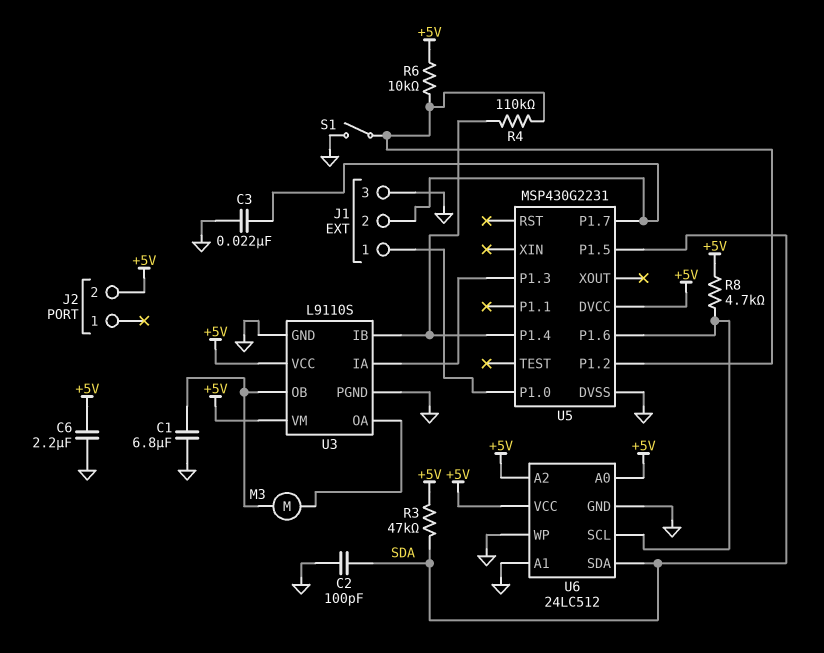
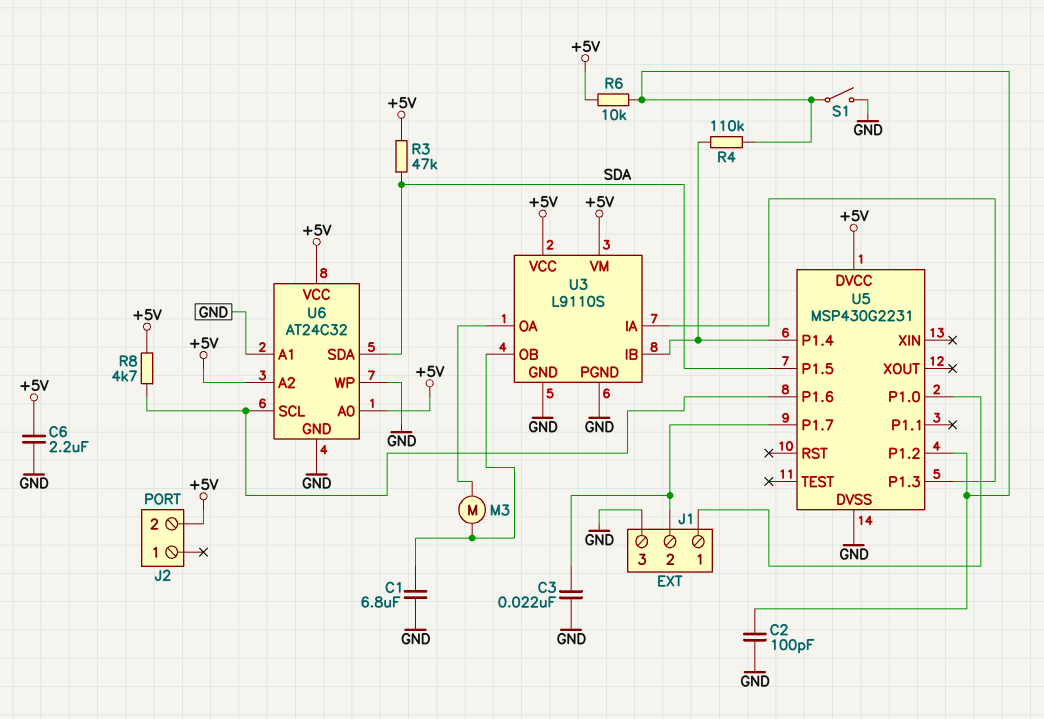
C2: 100pF (GND, SDA) -> 100pF (GND, U5/P1.2)
U6: 24LC512 -> AT24C32

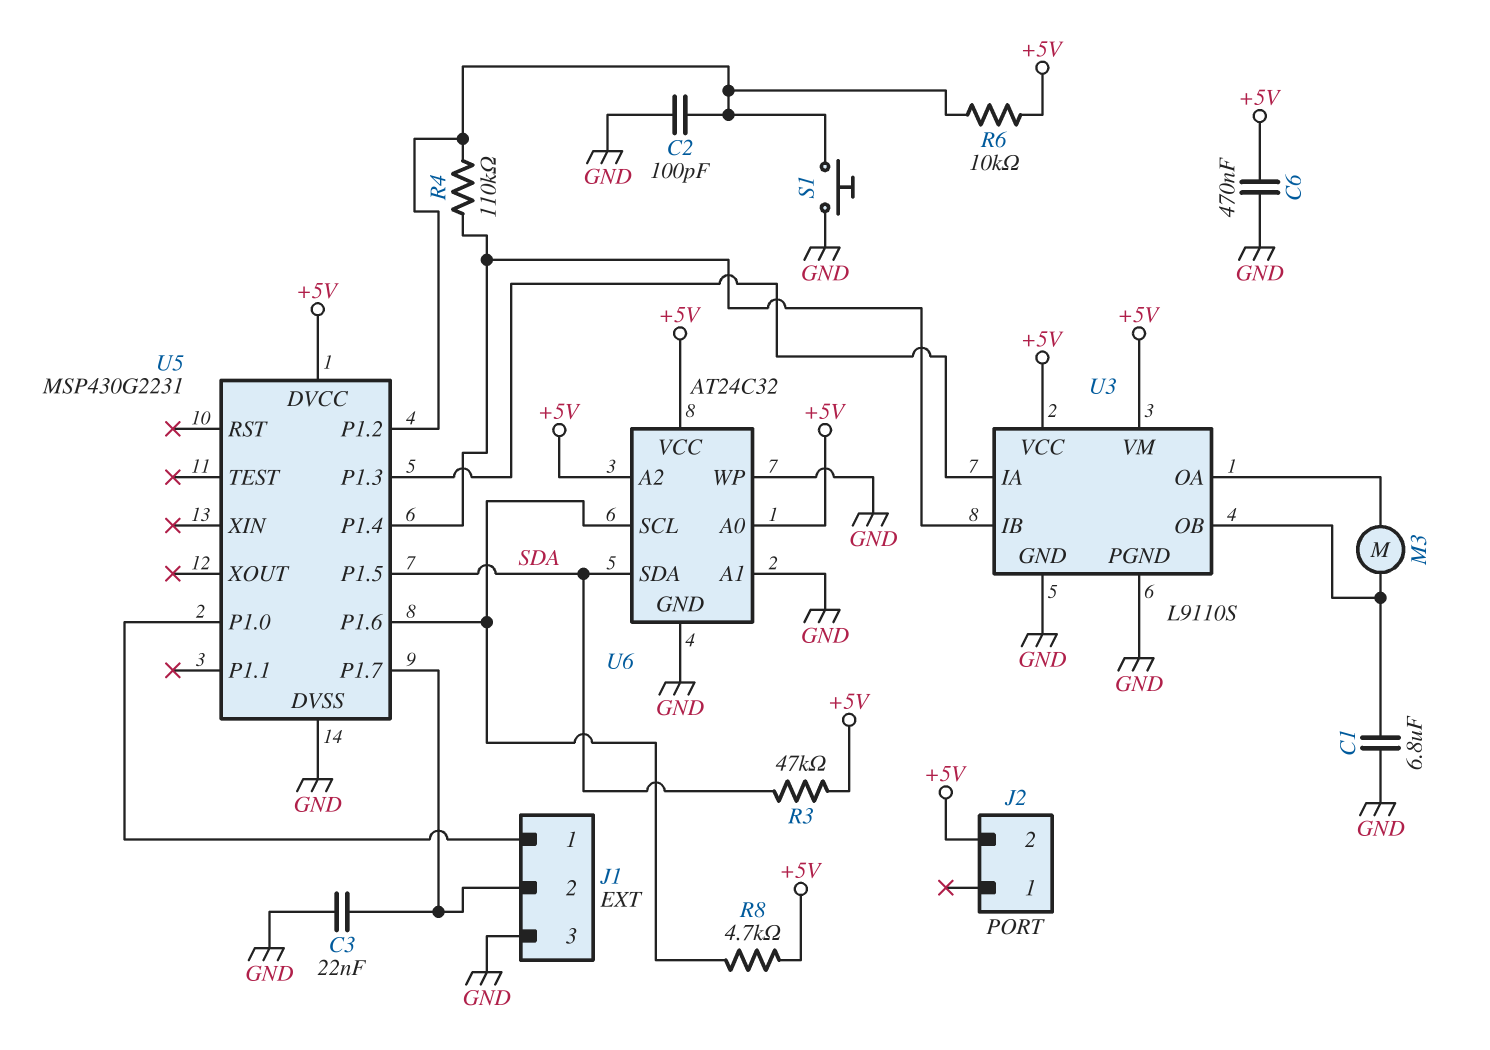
C6: 2.2uF (+5V, GND) -> 470nF (+5V, GND)
S1: switch (GND, U5/P1.2) -> button (GND, U5/P1.2)

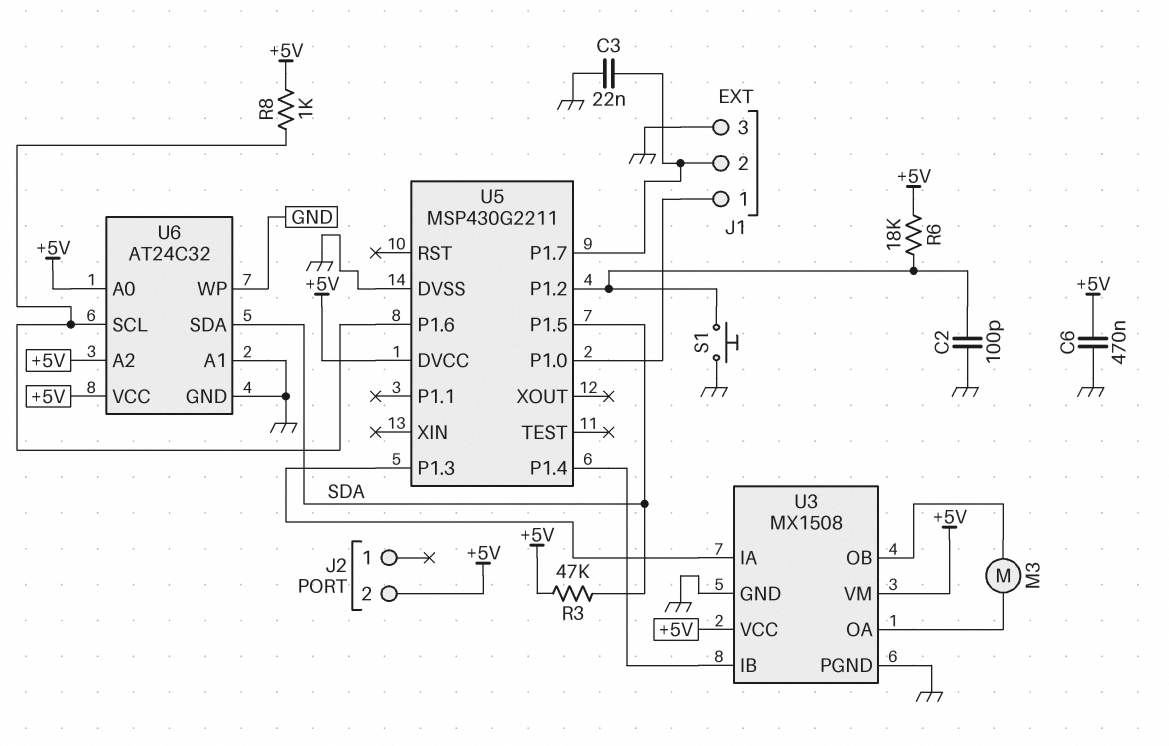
C1: 6.8uF (GND, U3/OB) -> none
R4: 110k (U3/IB, U5/P1.2) -> none
R6: 10k (+5V, U5/P1.2) -> 18k (+5V, U5/P1.2)
R8: 4.7k (+5V, U5/P1.6) -> 1k (+5V, U5/P1.6)
U3: L9110S -> MX1508
U5: MSP430G2231 -> MSP430G2211

